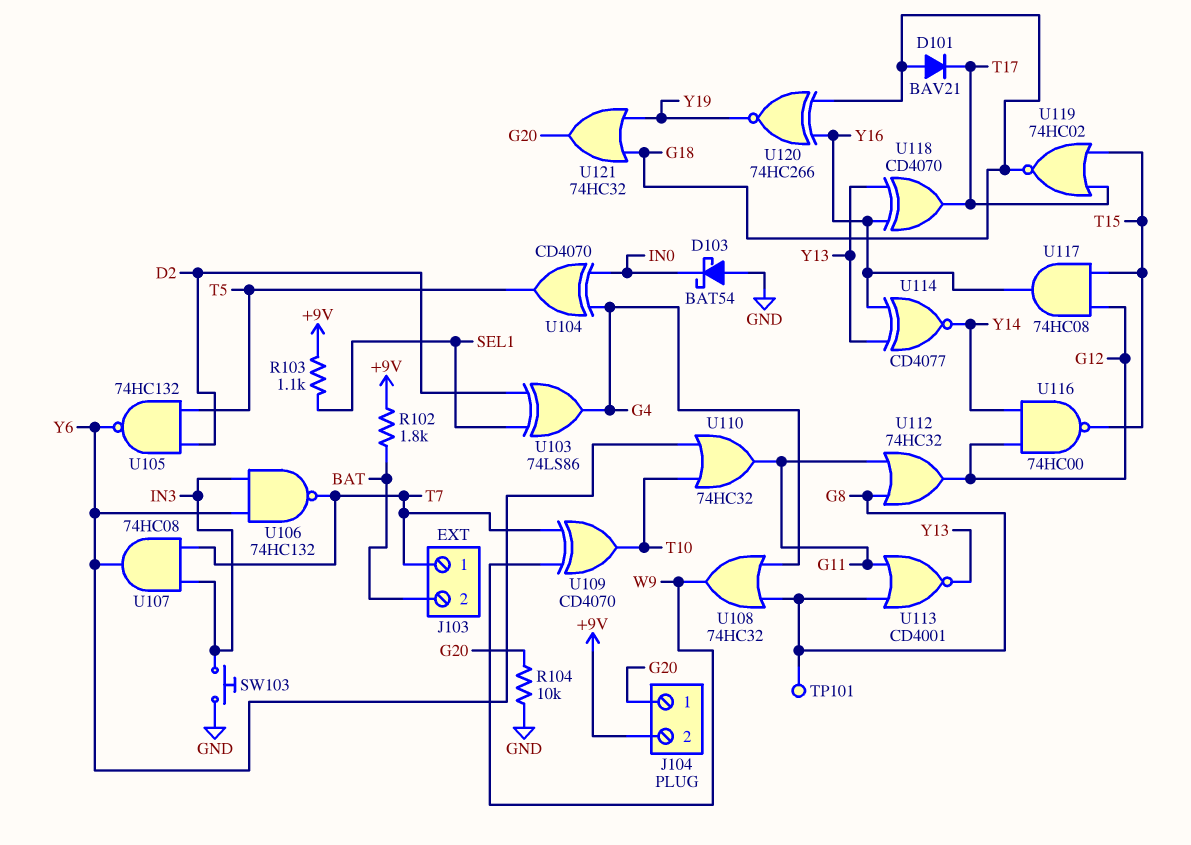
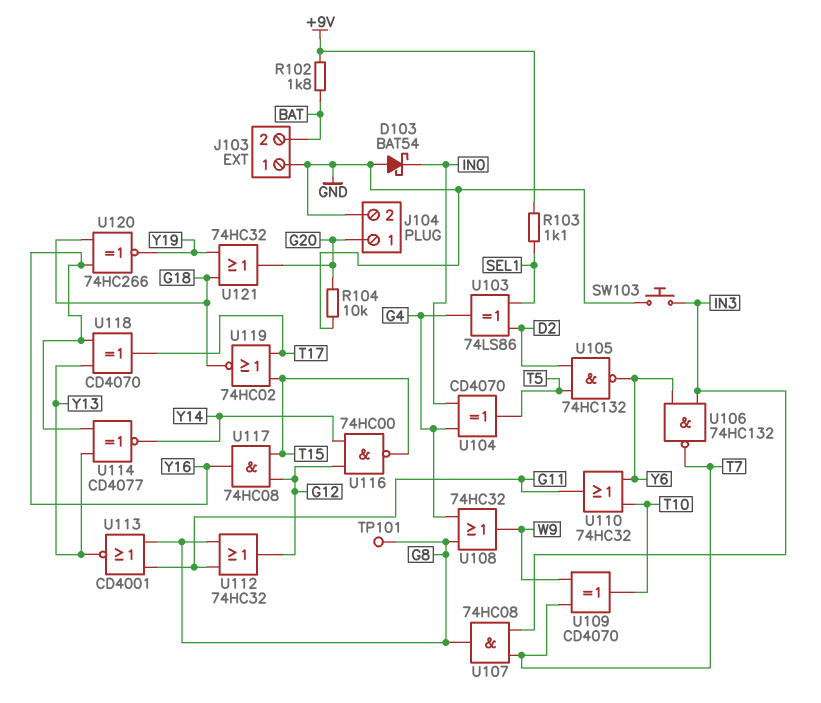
D101: diode BAV21 (A G18, K T17) -> none
J103 pin 1: T7 -> GND
J104 pin 2: +9V -> GND
U107: AND 74HC08 (in IN3, in T7, out Y6) -> AND 74HC08 (in IN3, in T7, out G8)

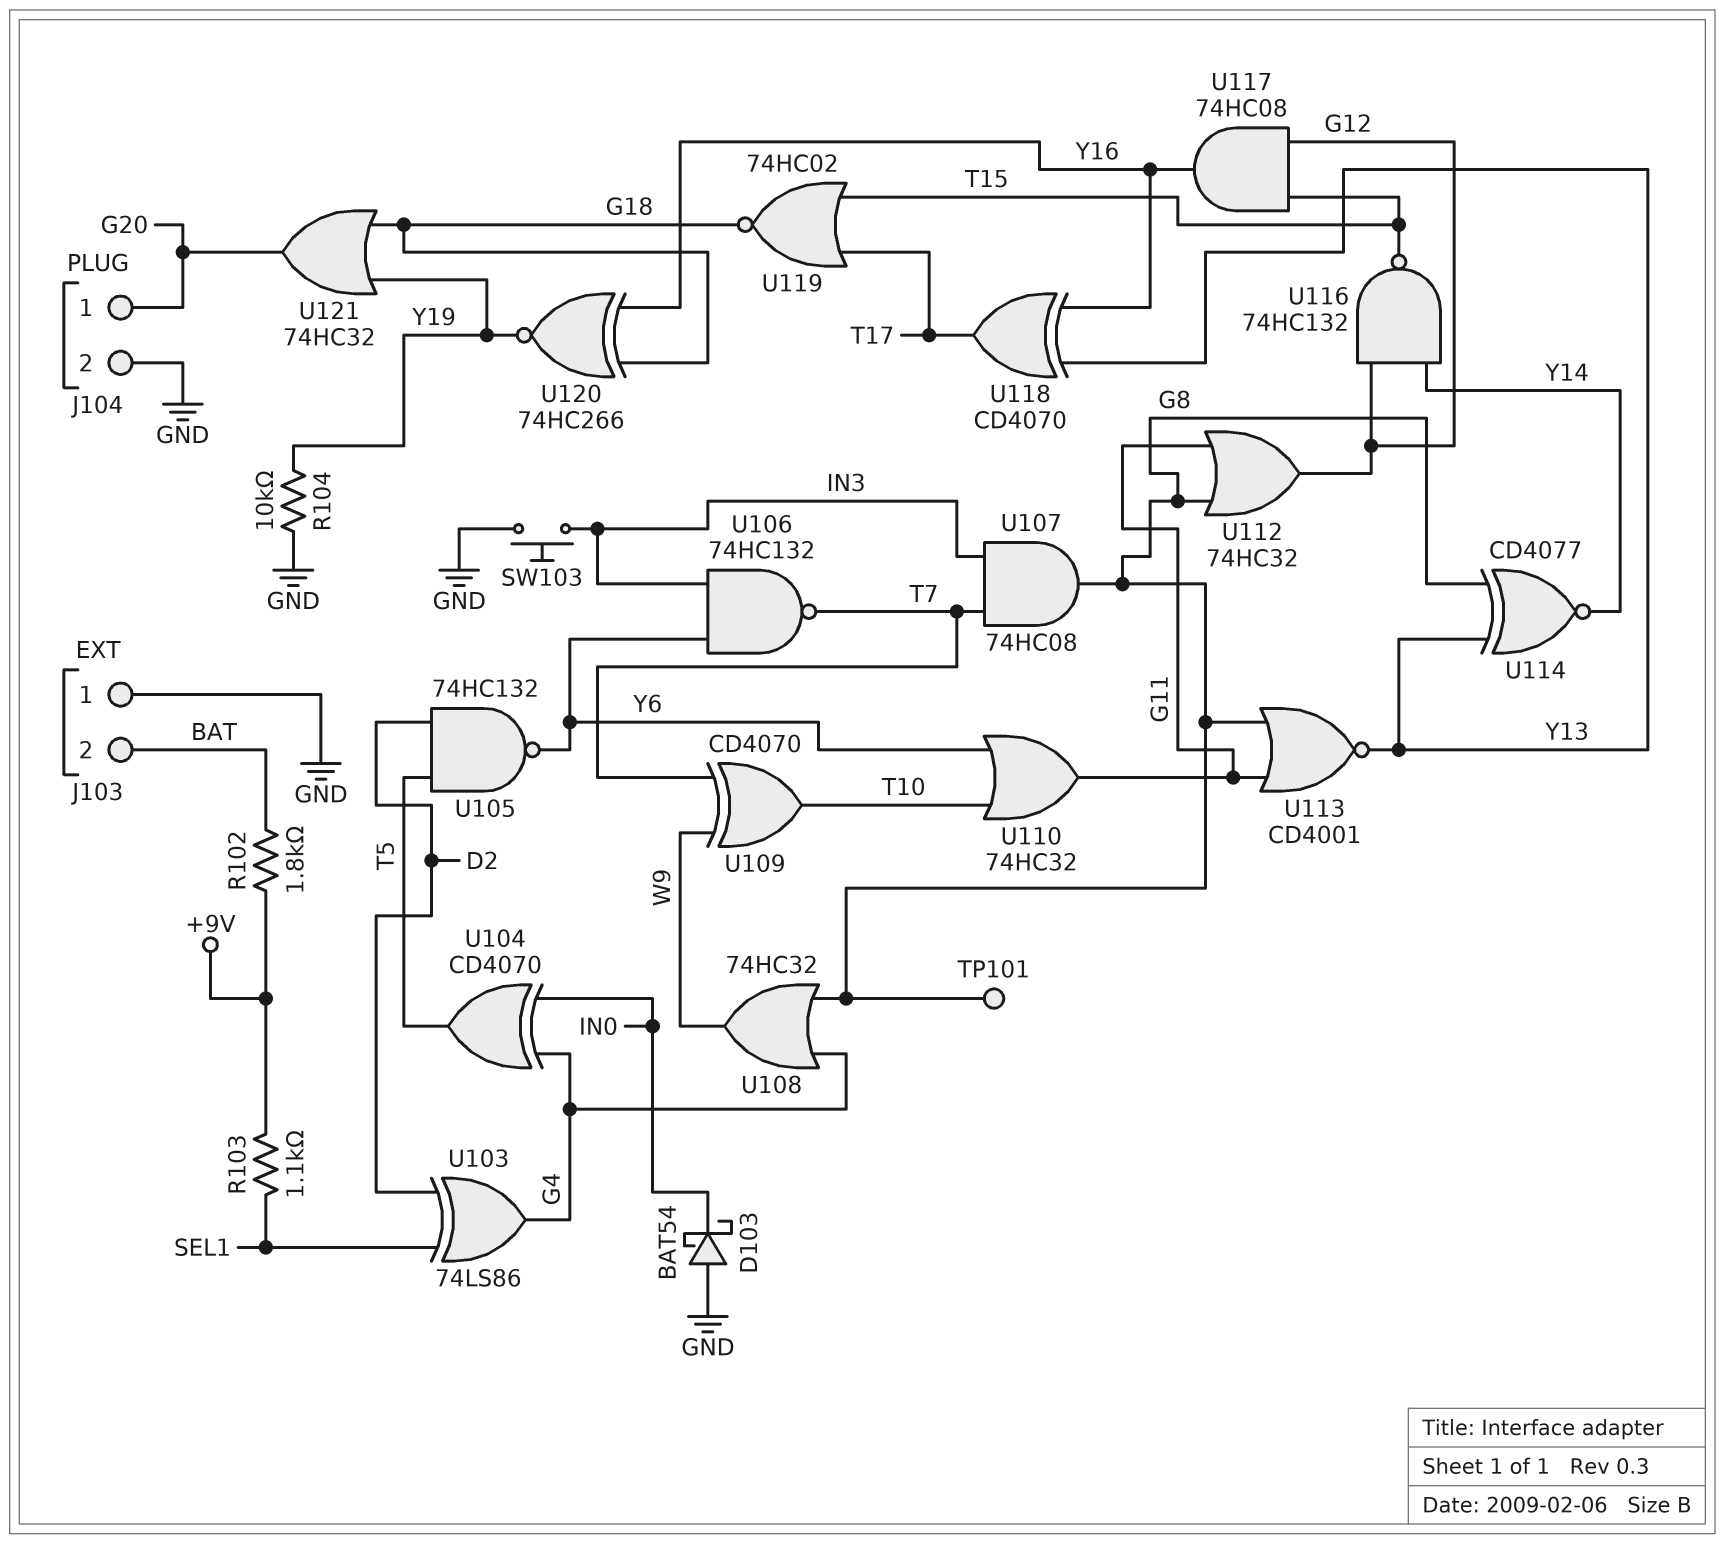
R104: 10k (G20, GND) -> 10k (GND, Y19)
U114: XNOR CD4077 (in Y13, in Y16, out Y14) -> XNOR CD4077 (in G8, in Y13, out Y14)
U116: NAND 74HC00 (in G12, in Y14, out T15) -> NAND 74HC132 (in G12, in Y14, out T15)

